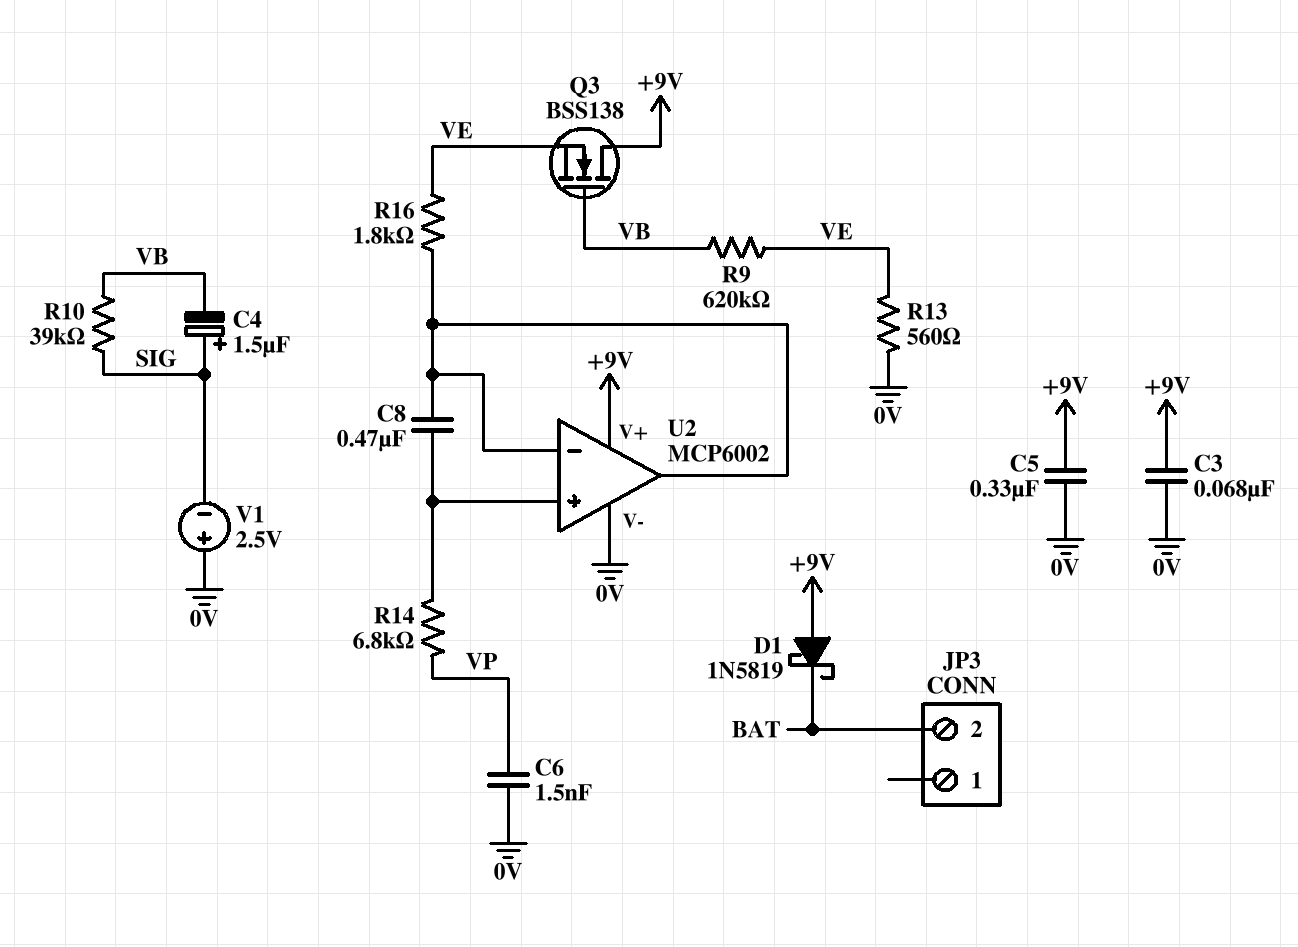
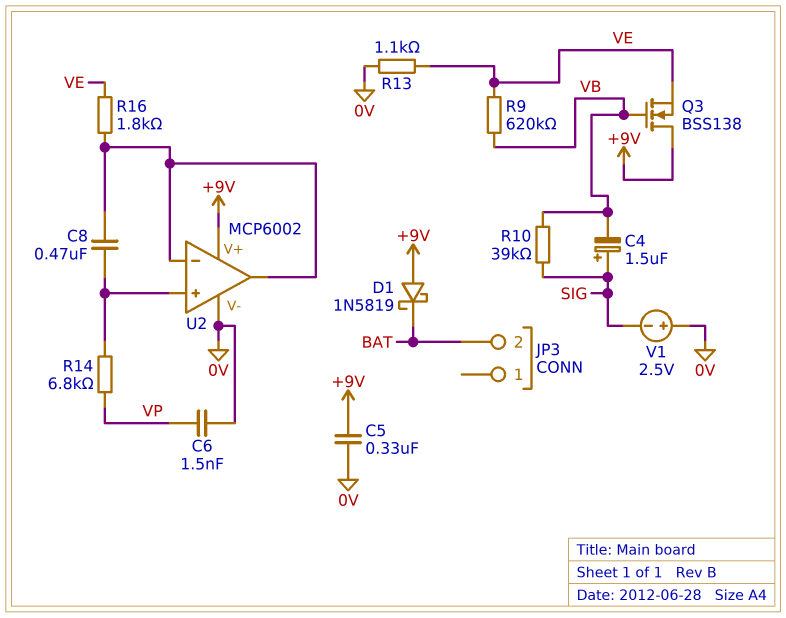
C3: 68nF (+9V, 0V) -> none
R13: 560 (0V, VE) -> 1.1k (0V, VE)

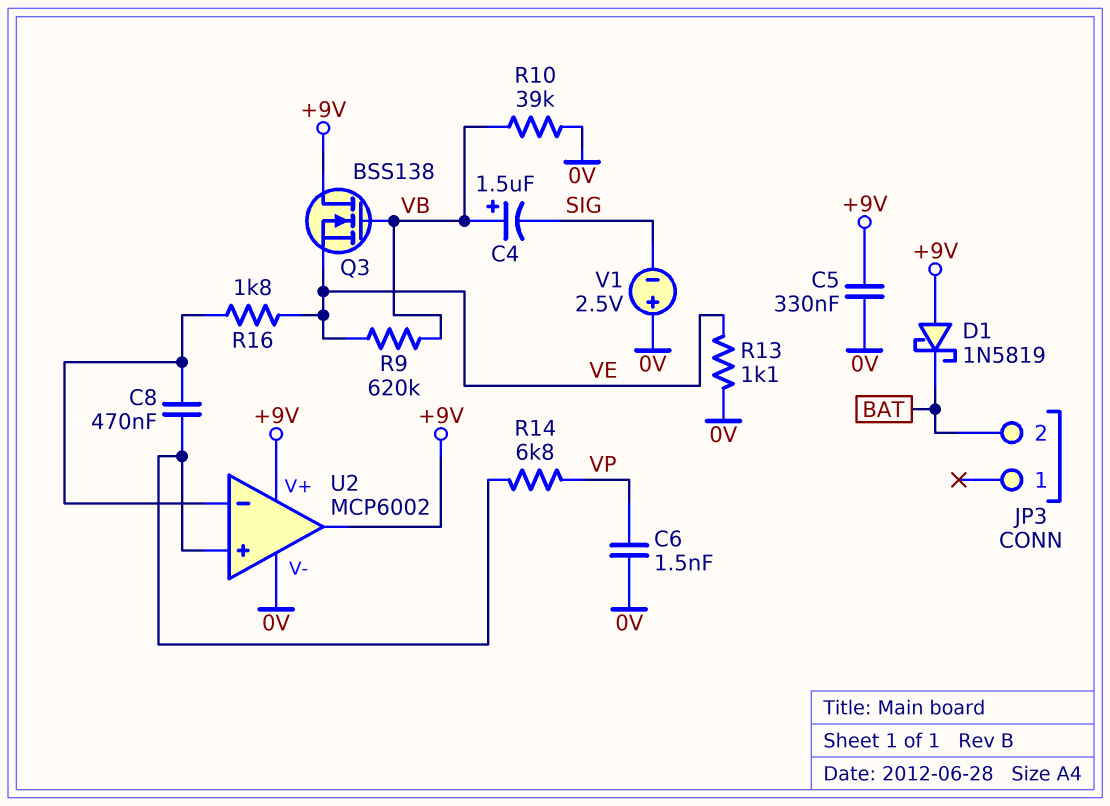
C4: 1.5uF (plus SIG, minus VB) -> 1.5uF (plus VB, minus SIG)
R10: 39k (SIG, VB) -> 39k (0V, VB)
U2 pin out: U2/in- -> +9V

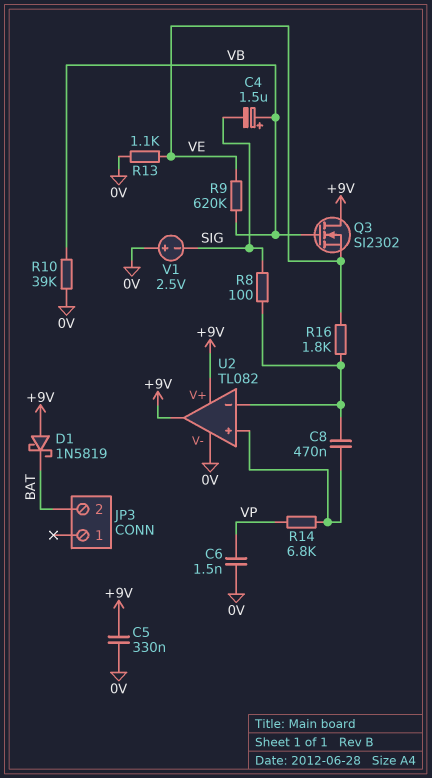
Q3: NMOS BSS138 (G VB, D +9V, S VE) -> NMOS SI2302 (G VB, D +9V, S VE)
R8: none -> 100 (SIG, U2/in-)
U2: MCP6002 -> TL082

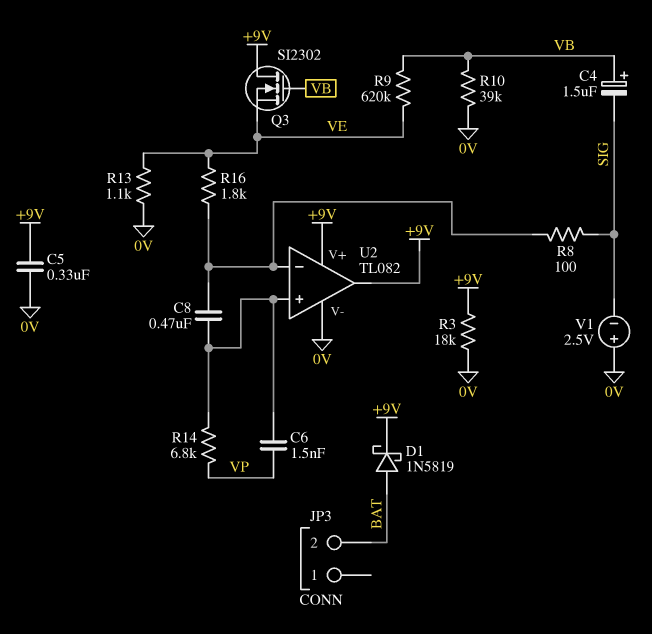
C6: 1.5nF (0V, VP) -> 1.5nF (U2/in+, VP)
D1: schottky 1N5819 (A +9V, K BAT) -> schottky 1N5819 (A BAT, K +9V)
R3: none -> 18k (+9V, 0V)

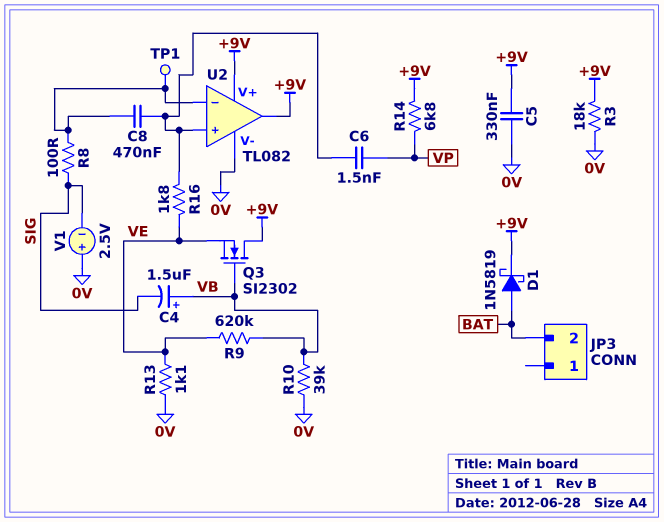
R14: 6.8k (U2/in+, VP) -> 6.8k (+9V, VP)
R16: 1.8k (U2/in-, VE) -> 1.8k (U2/in+, VE)
TP1: none -> test point (U2/in-)

